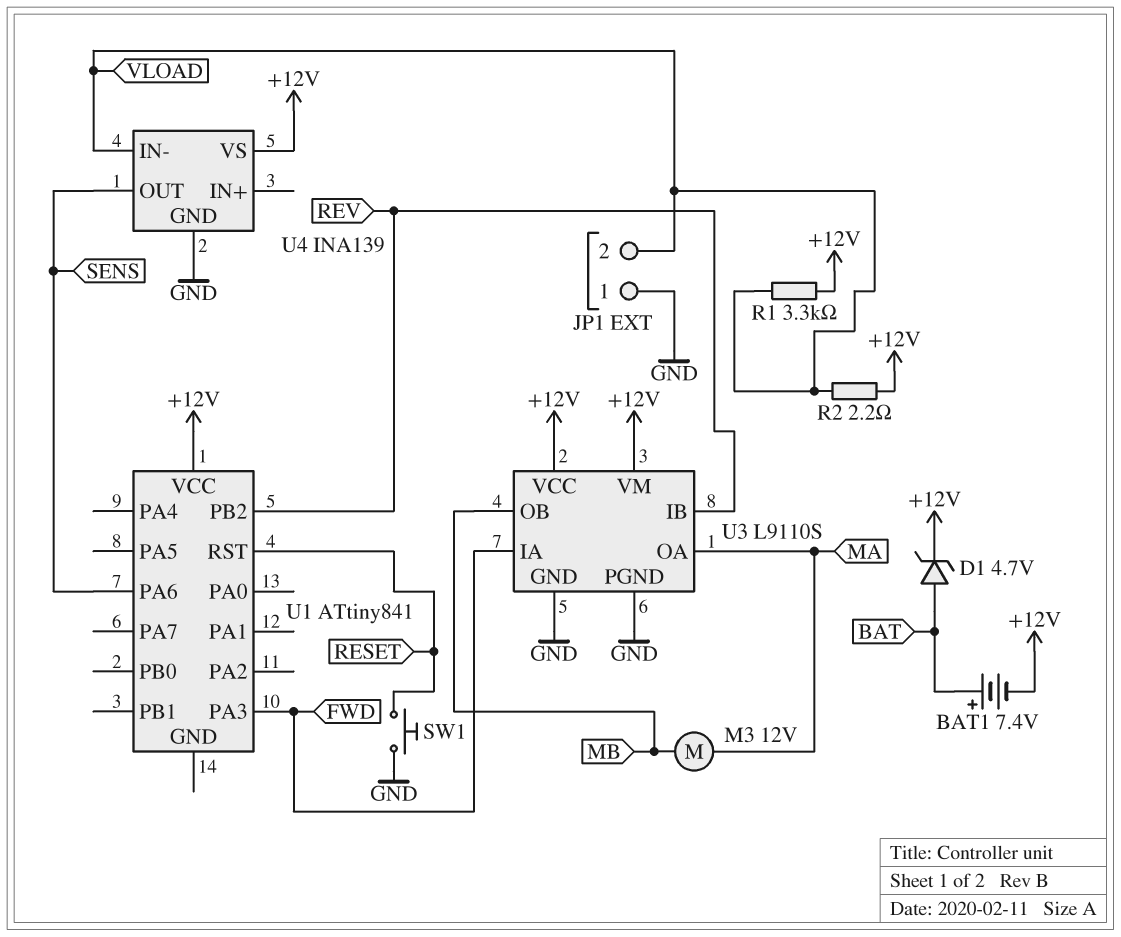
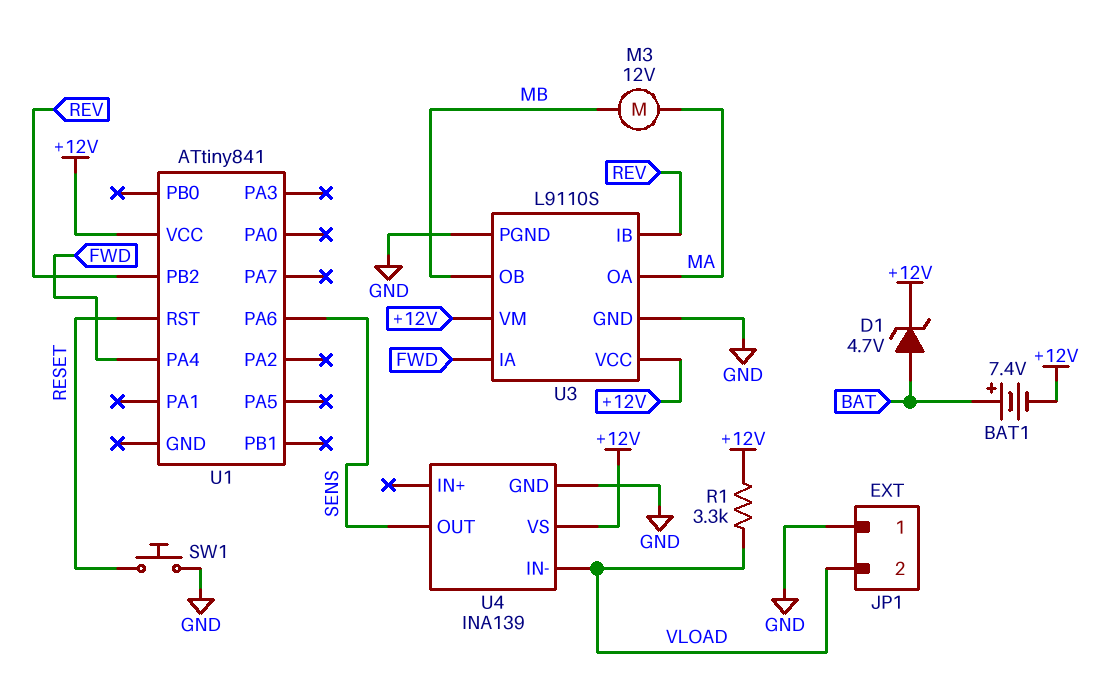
R2: 2.2 (+12V, VLOAD) -> none
U1 pin PA3: FWD -> none
U1 pin PA4: none -> FWD

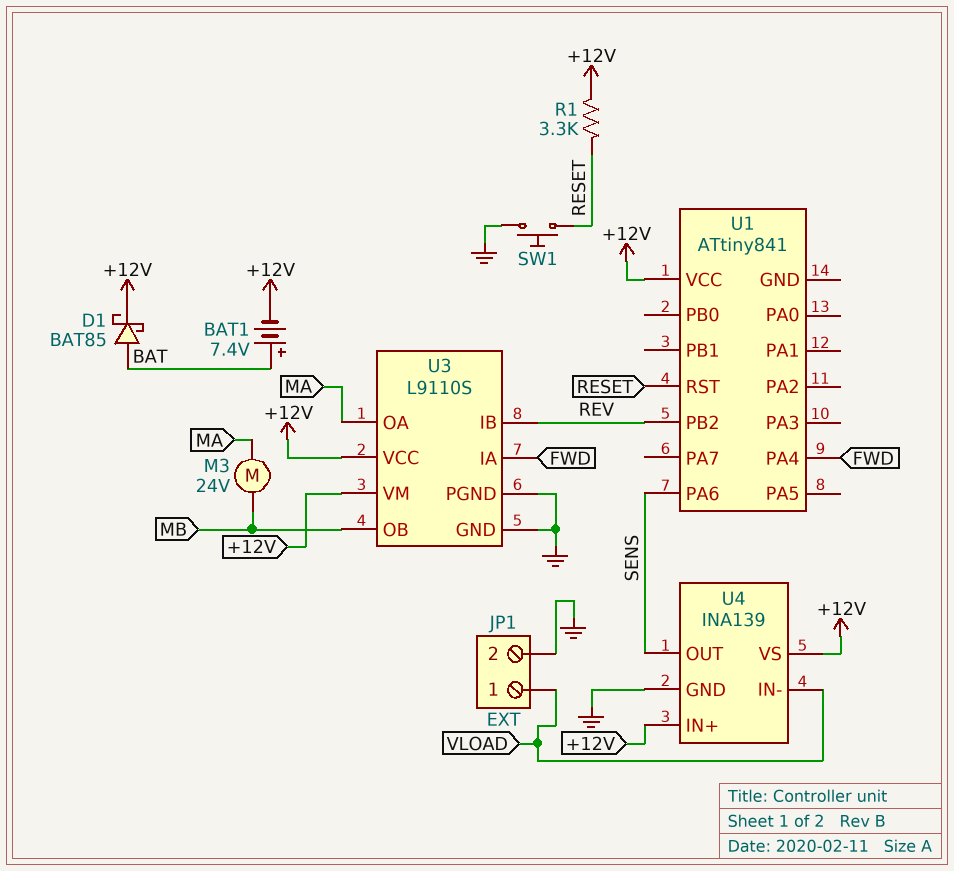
D1: zener 4.7V (A BAT, K +12V) -> schottky BAT85 (A BAT, K +12V)
JP1 pin 1: GND -> VLOAD
JP1 pin 2: VLOAD -> GND
M3: motor 12V (MA, MB) -> motor 24V (MA, MB)
R1: 3.3k (+12V, VLOAD) -> 3.3k (+12V, RESET)
U4 pin IN+: none -> +12V

